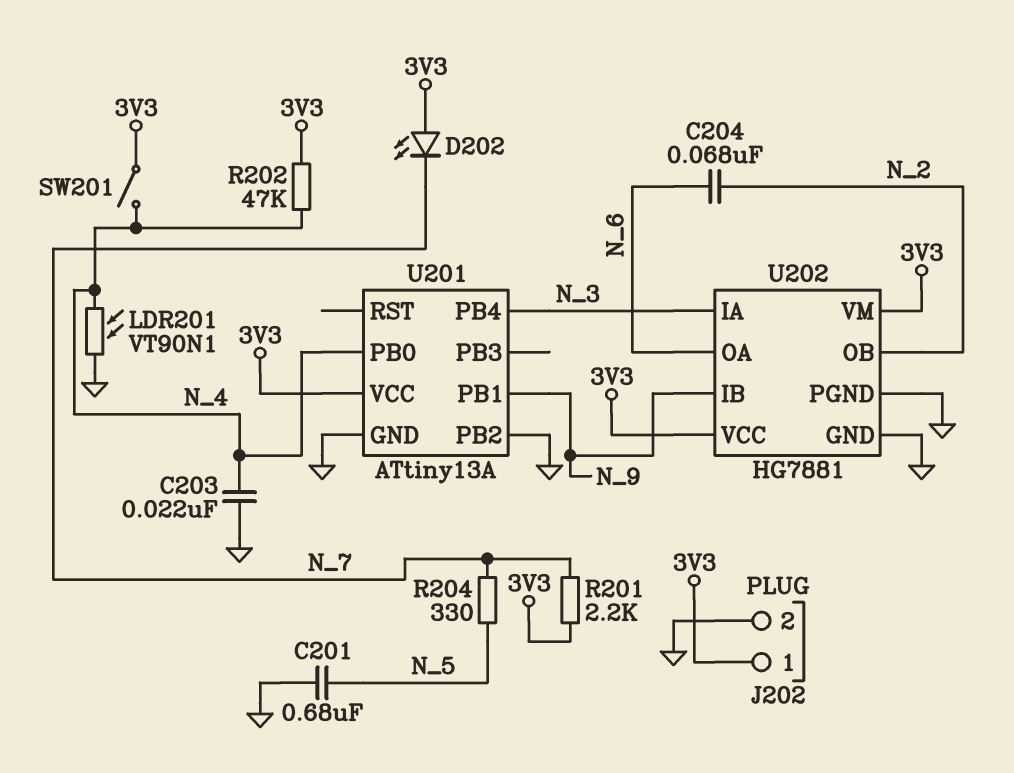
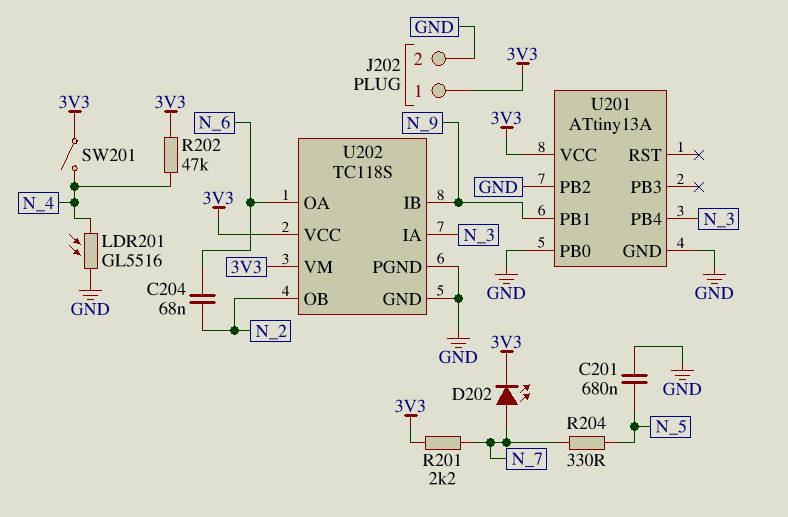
C203: 22nF (GND, N_4) -> none
D202: LED (A 3V3, K N_7) -> LED (A N_7, K 3V3)
LDR201: VT90N1 (GND, N_4) -> GL5516 (GND, N_4)
U201 pin PB0: N_4 -> GND
U202: HG7881 -> TC118S

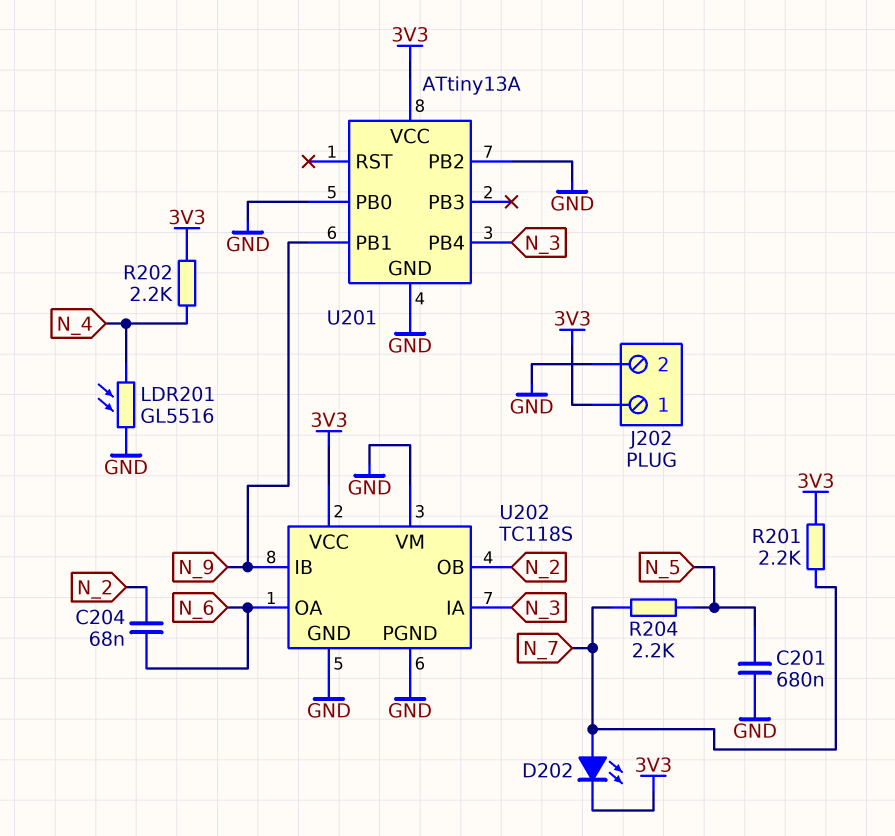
R202: 47k (3V3, N_4) -> 2.2k (3V3, N_4)
R204: 330 (N_5, N_7) -> 2.2k (N_5, N_7)
SW201: switch (3V3, N_4) -> none
U202 pin VM: 3V3 -> GND

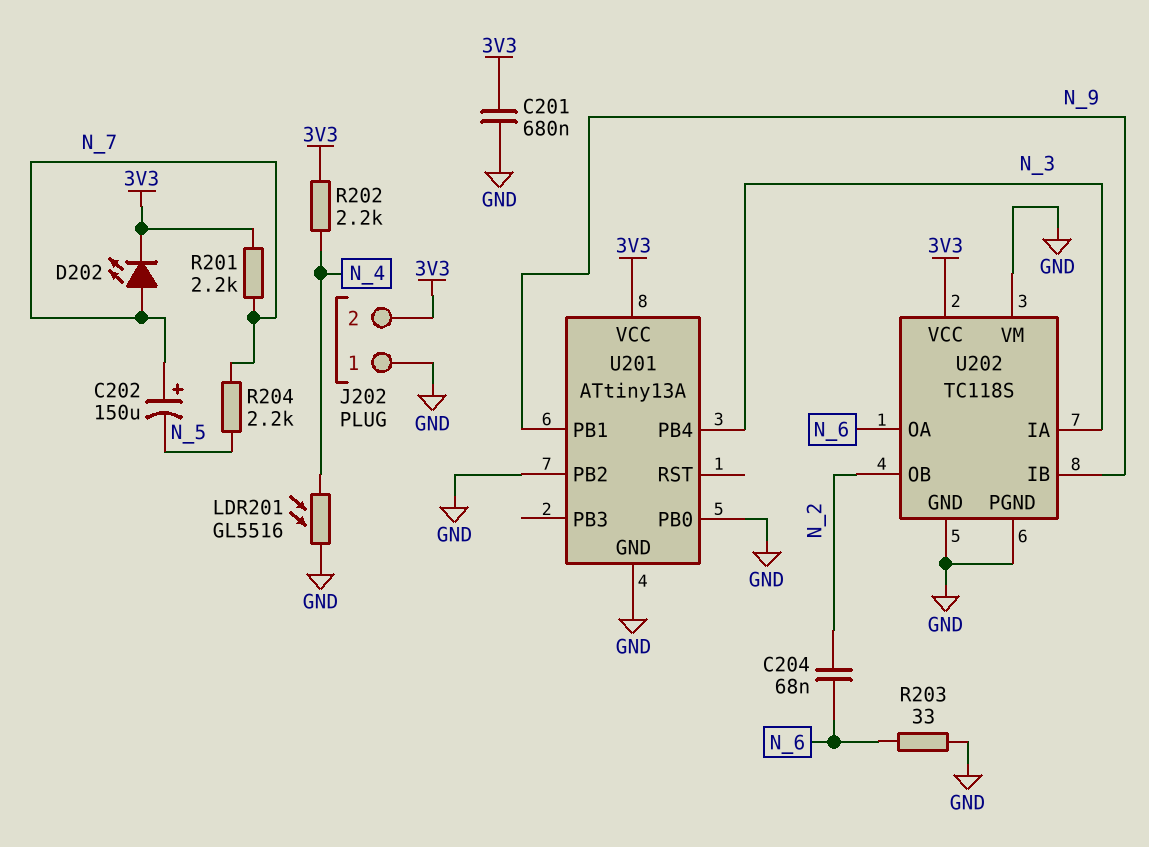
C201: 680nF (GND, N_5) -> 680nF (3V3, GND)
C202: none -> 150uF (plus N_7, minus N_5)
J202 pin 1: 3V3 -> GND
J202 pin 2: GND -> 3V3
R203: none -> 33 (GND, N_6)

